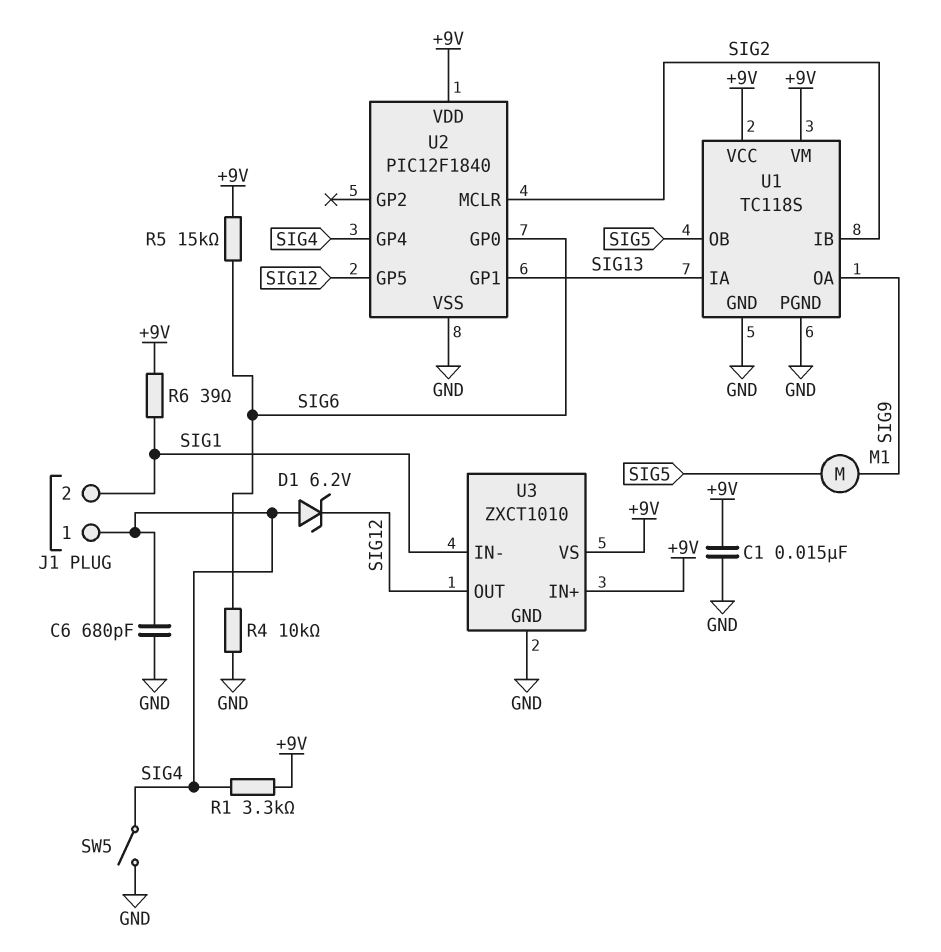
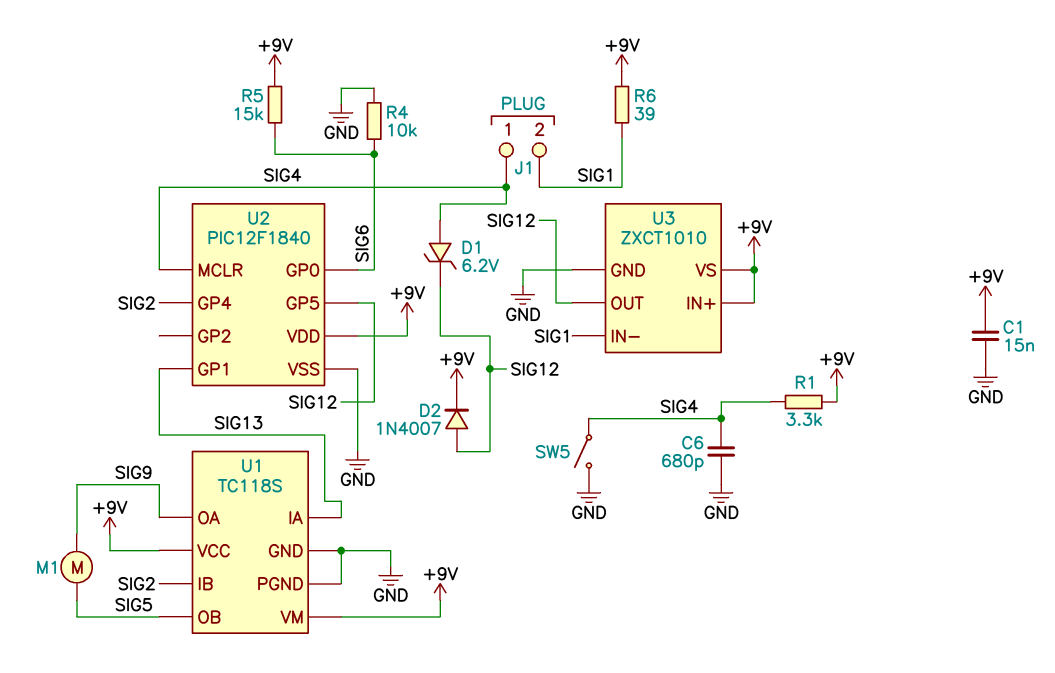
D2: none -> diode 1N4007 (A SIG12, K +9V)
U2 pin GP4: SIG4 -> SIG2
U2 pin MCLR: SIG2 -> SIG4

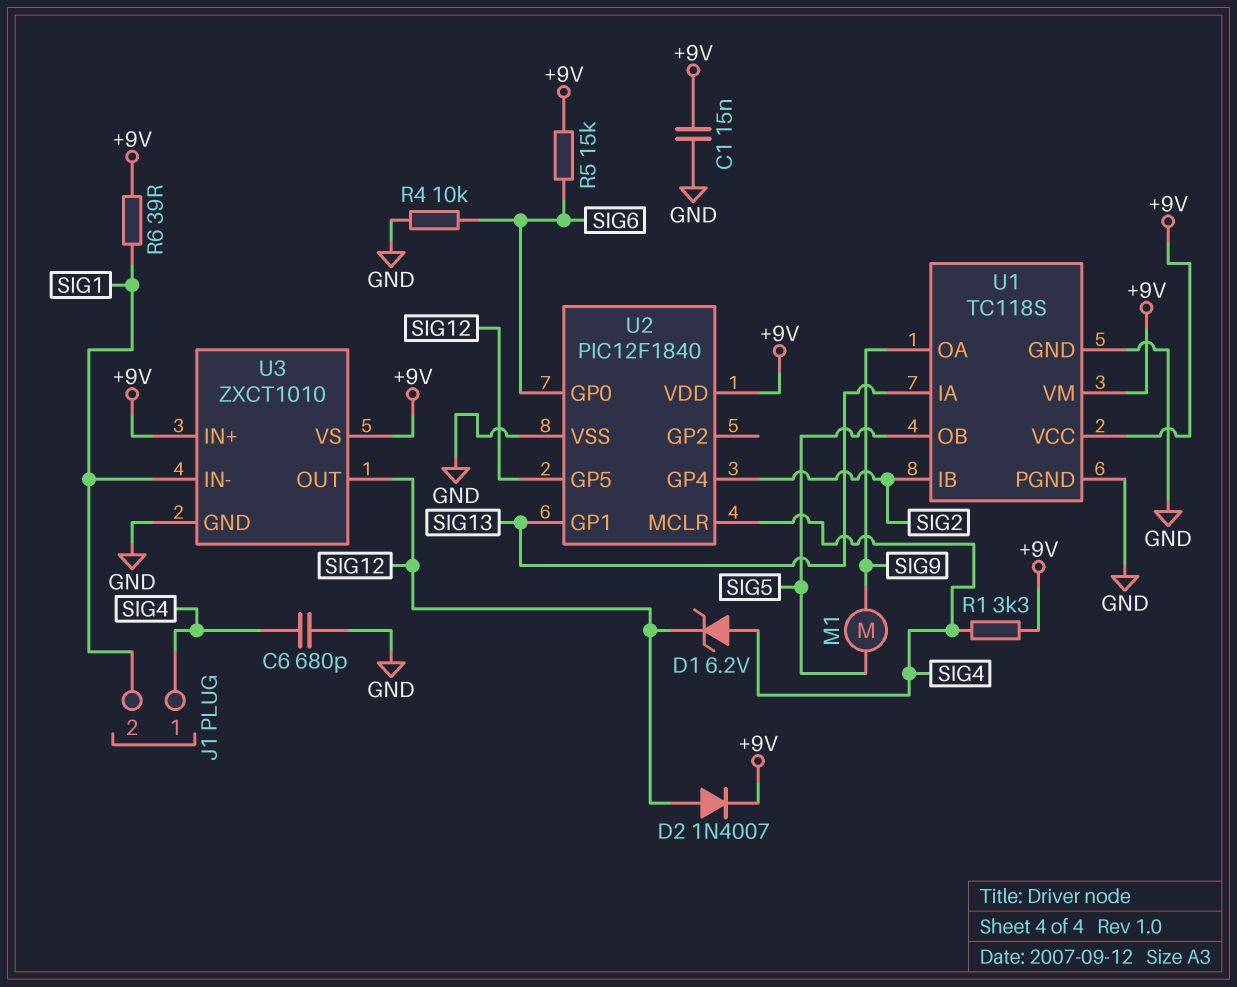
SW5: switch (GND, SIG4) -> none

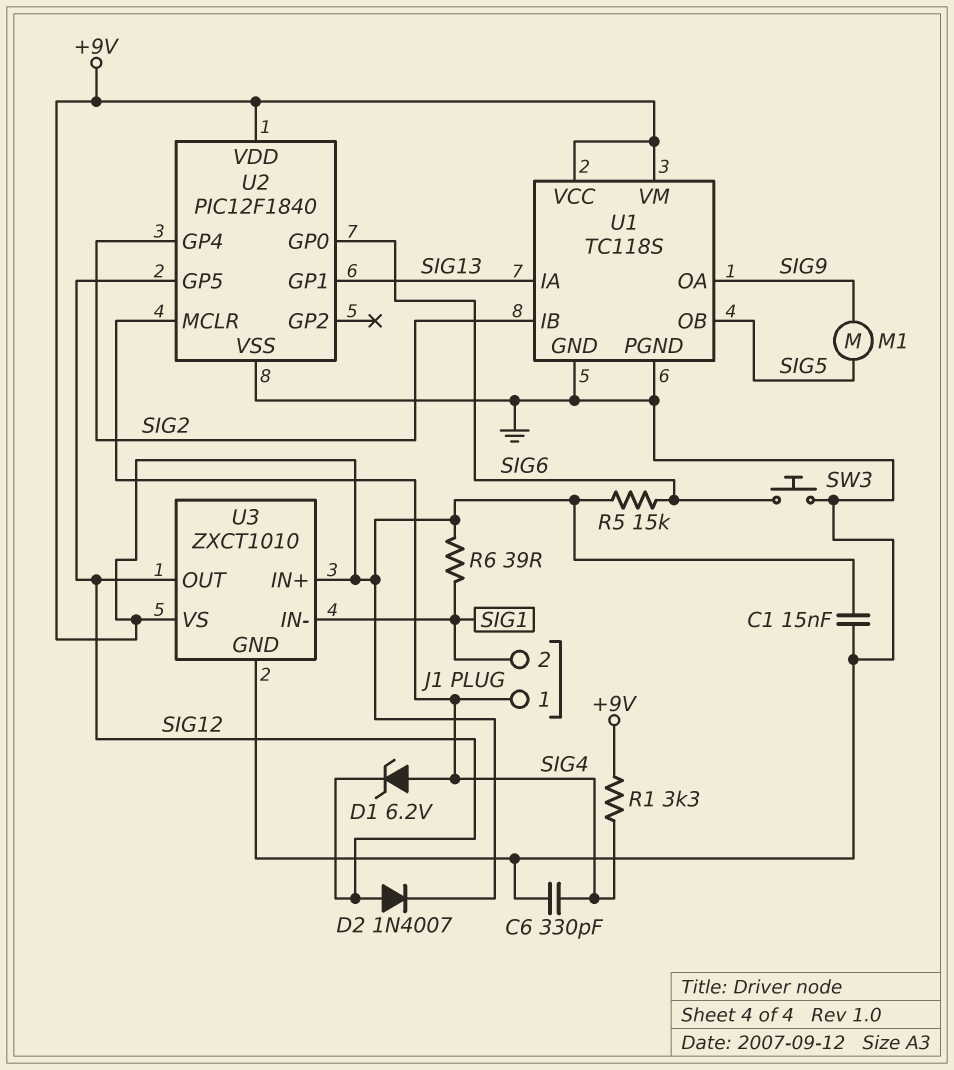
C6: 680pF (GND, SIG4) -> 330pF (GND, SIG4)
R4: 10k (GND, SIG6) -> none
SW3: none -> button (GND, SIG6)

